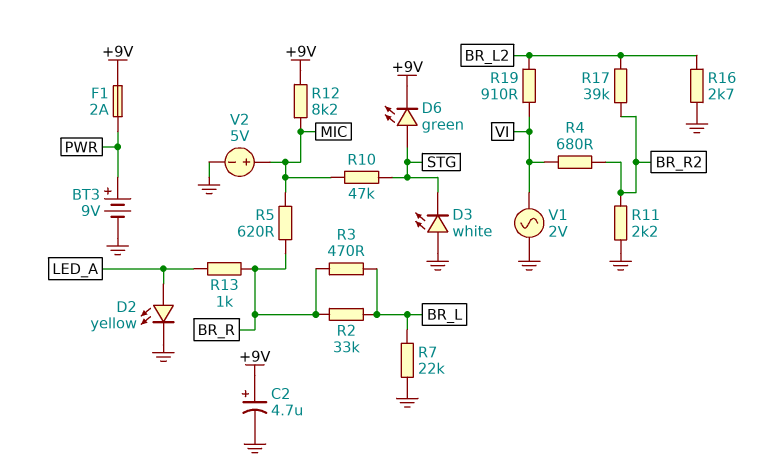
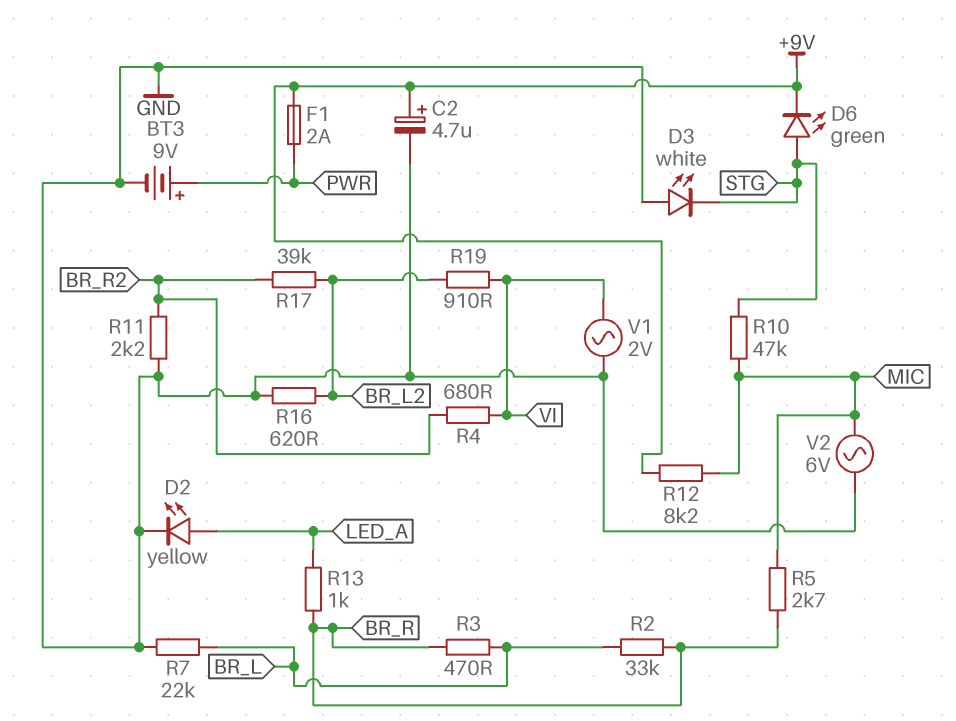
R5: 620 (BR_R, MIC) -> 2.7k (BR_R, MIC)
R16: 2.7k (BR_L2, GND) -> 620 (BR_L2, GND)
V2: 5V (plus MIC, minus GND) -> AC 6V (GND, MIC)

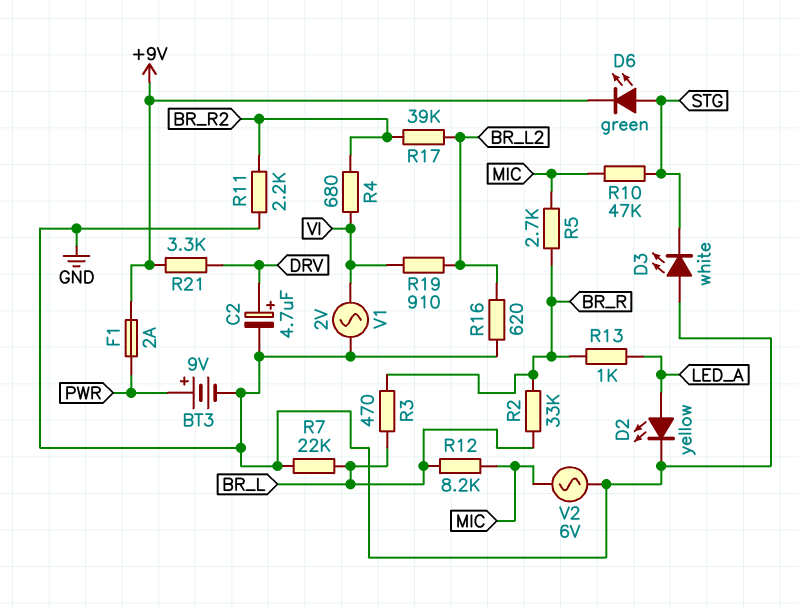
C2: 4.7uF (plus +9V, minus GND) -> 4.7uF (plus DRV, minus GND)
R12: 8.2k (+9V, MIC) -> 8.2k (BR_L, MIC)
R21: none -> 3.3k (+9V, DRV)

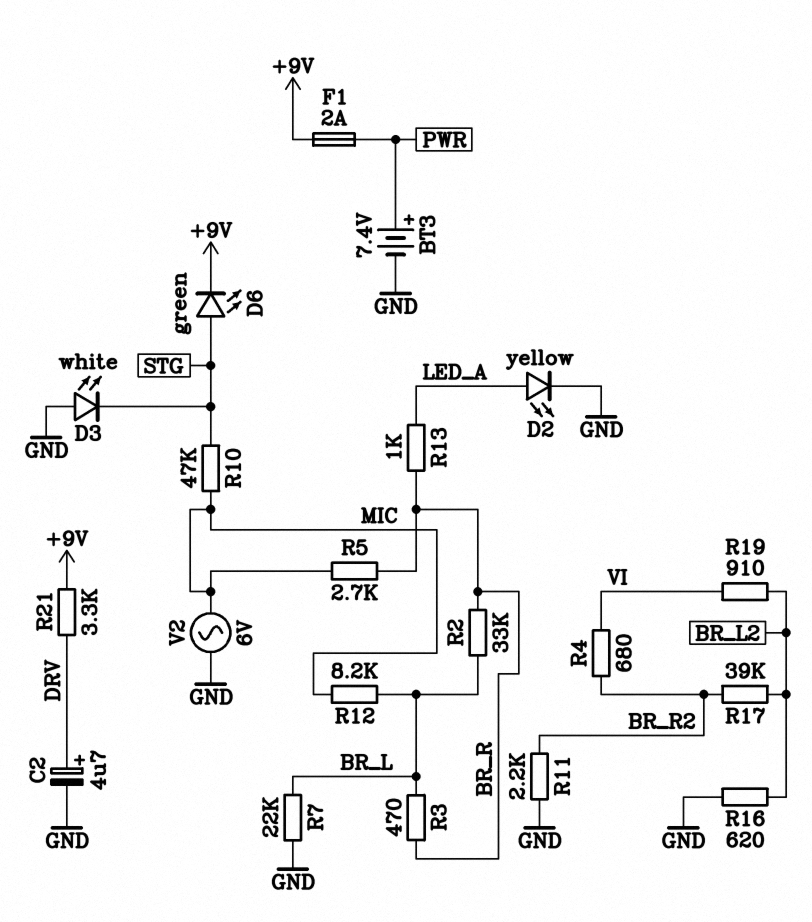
BT3: 9V (plus PWR, minus GND) -> 7.4V (plus PWR, minus GND)
V1: AC 2V (GND, VI) -> none

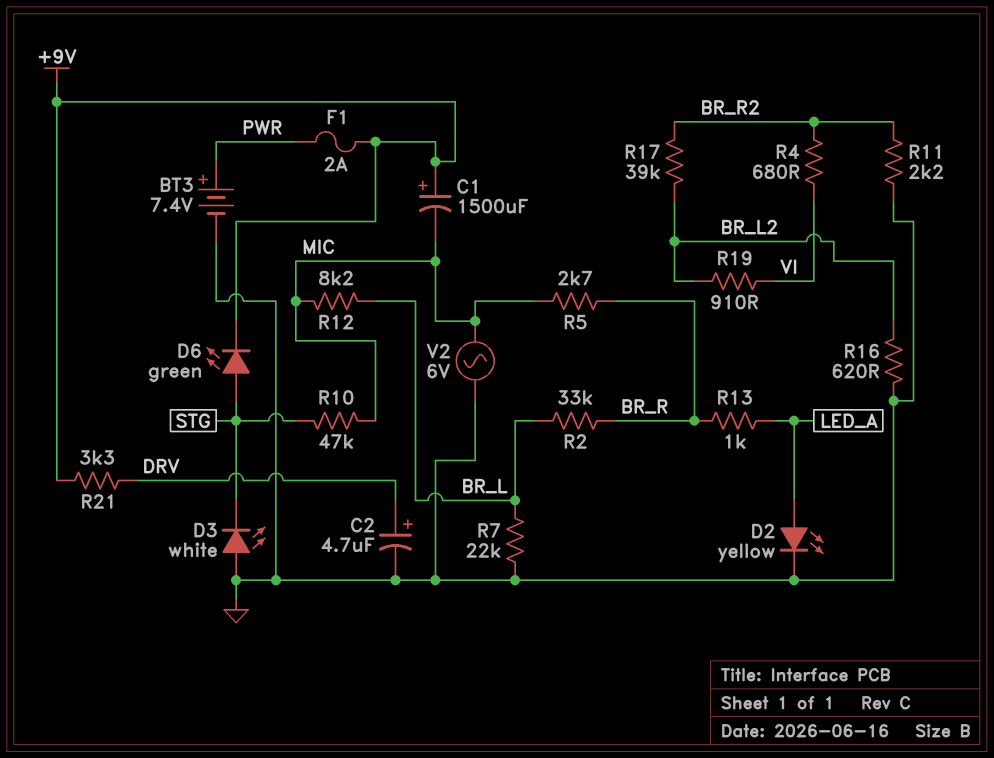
C1: none -> 1500uF (plus +9V, minus MIC)
R3: 470 (BR_L, BR_R) -> none

